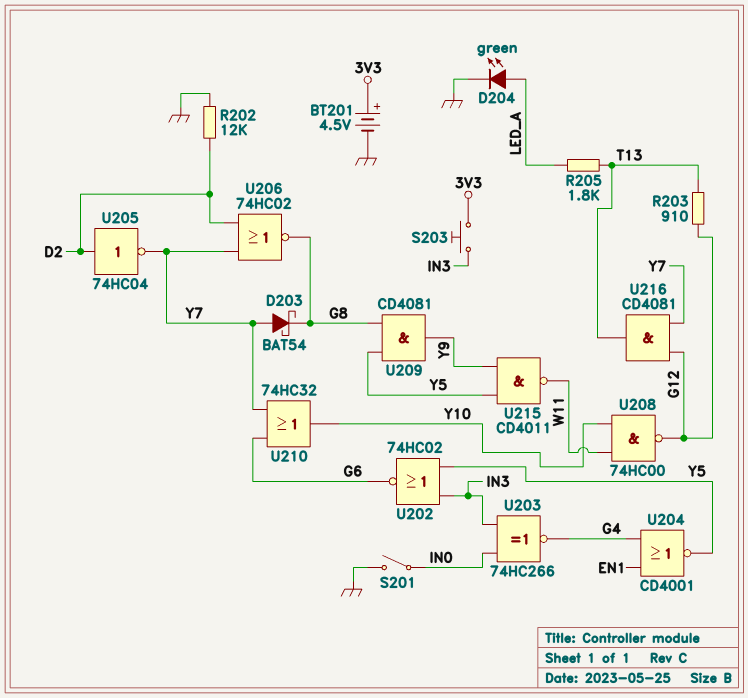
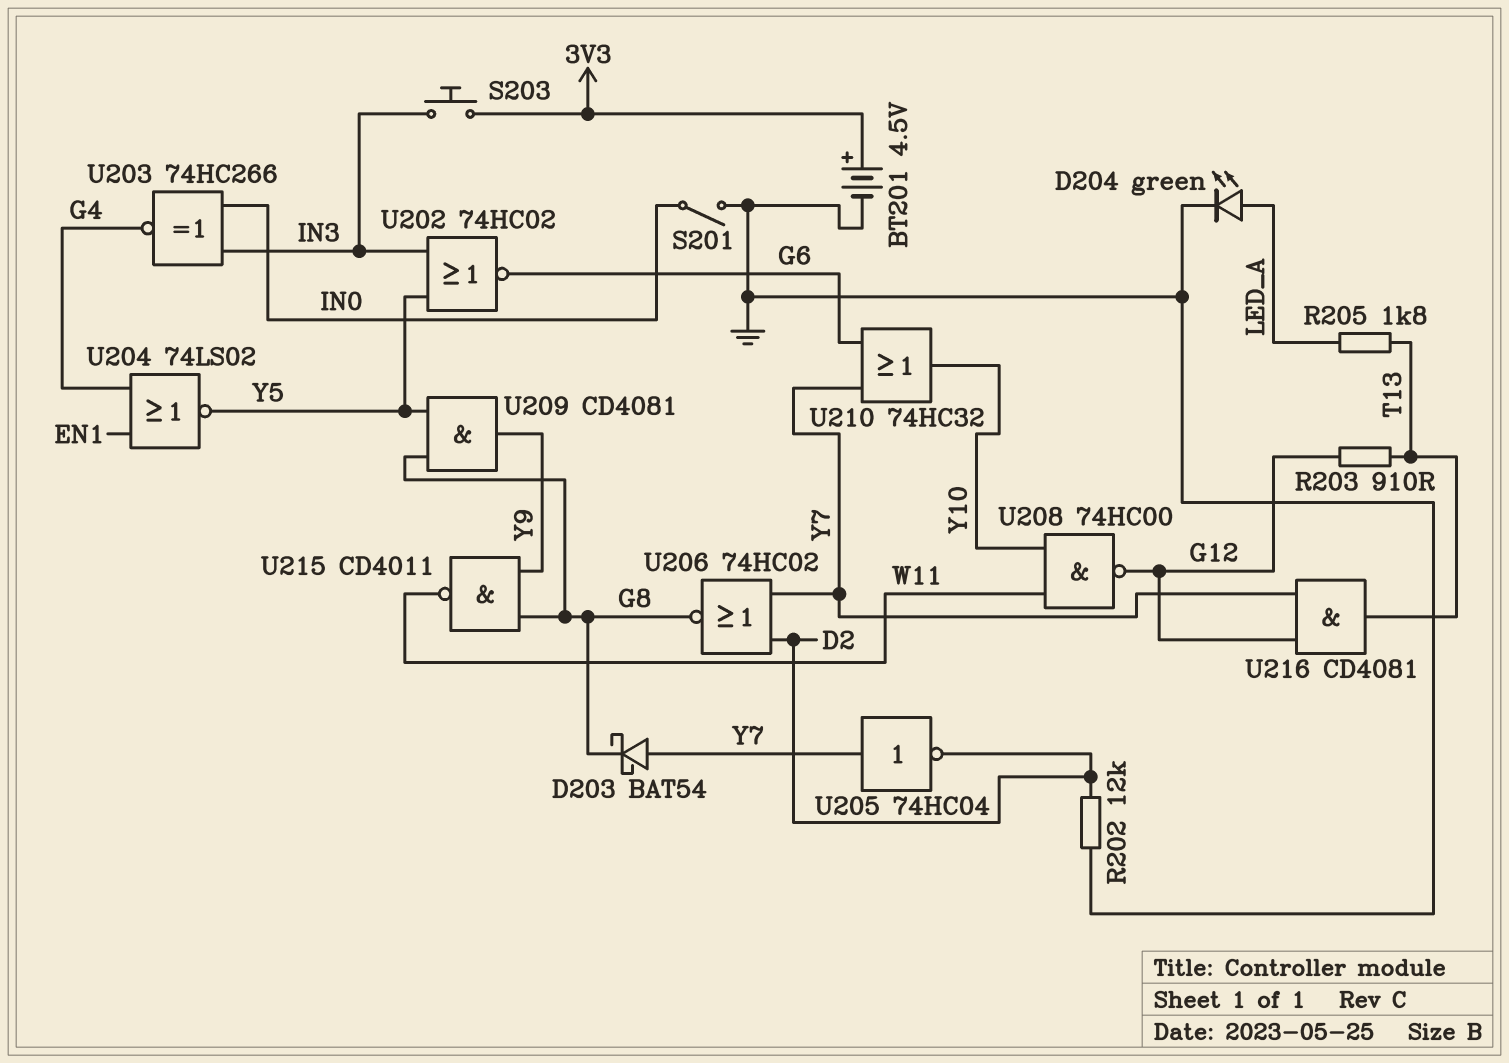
U204: NOR CD4001 (in EN1, in G4, out Y5) -> NOR 74LS02 (in EN1, in G4, out Y5)
U205: NOT 74HC04 (in D2, out Y7) -> NOT 74HC04 (in Y7, out D2)
U215: NAND CD4011 (in Y5, in Y9, out W11) -> NAND CD4011 (in G8, in Y9, out W11)

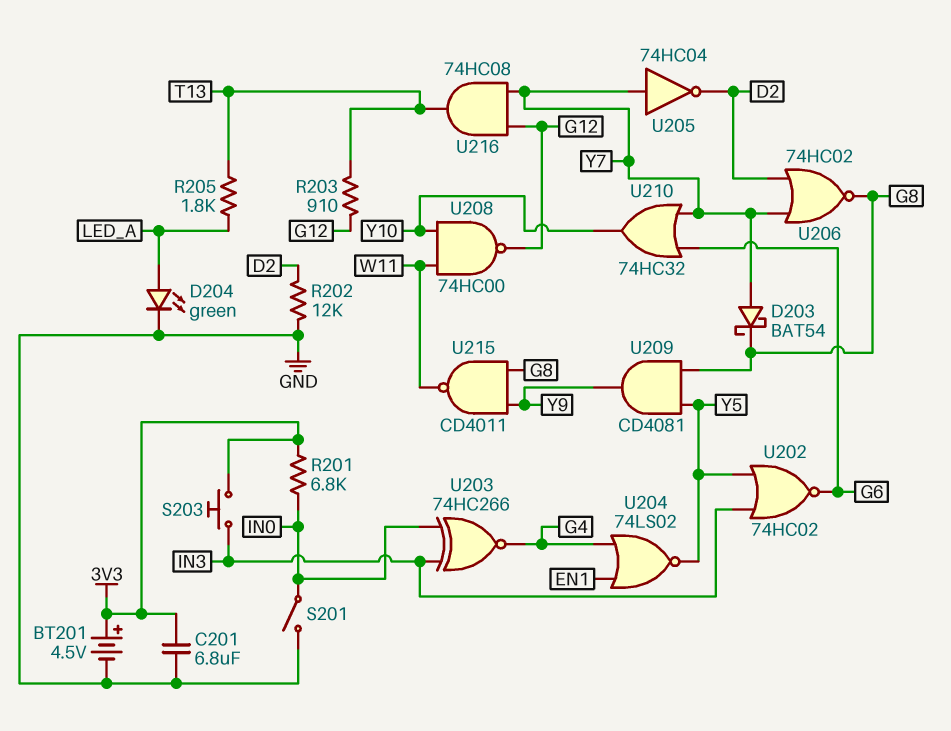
C201: none -> 6.8uF (3V3, GND)
R201: none -> 6.8k (3V3, IN0)
U216: AND CD4081 (in G12, in Y7, out T13) -> AND 74HC08 (in G12, in Y7, out T13)

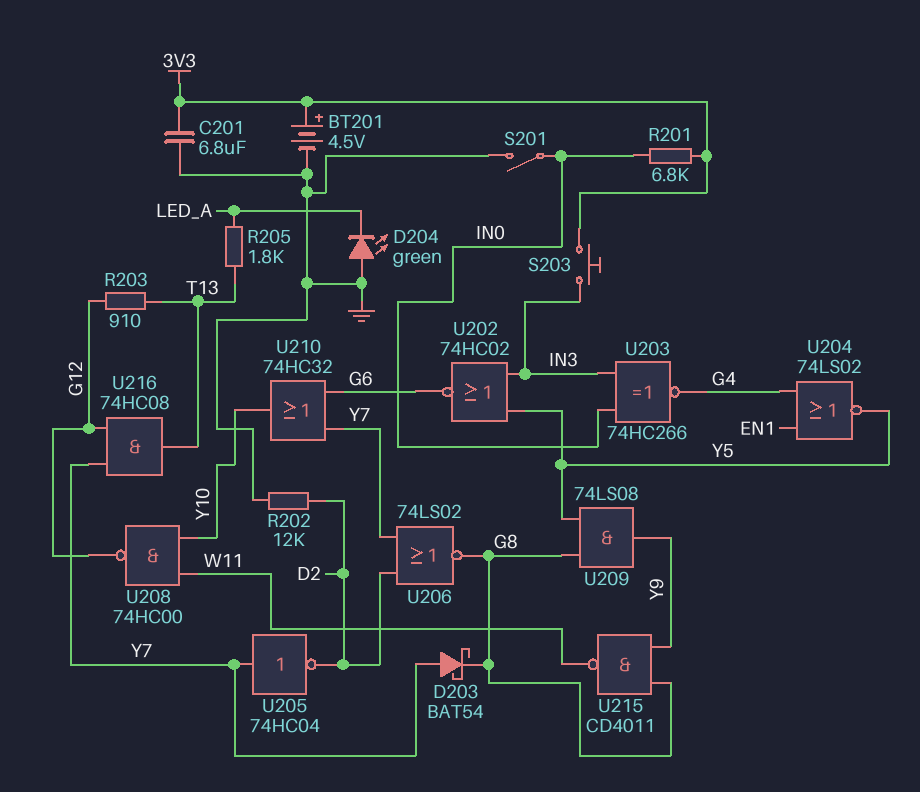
D204: LED green (A LED_A, K GND) -> LED green (A GND, K LED_A)
U206: NOR 74HC02 (in D2, in Y7, out G8) -> NOR 74LS02 (in D2, in Y7, out G8)
U209: AND CD4081 (in G8, in Y5, out Y9) -> AND 74LS08 (in G8, in Y5, out Y9)

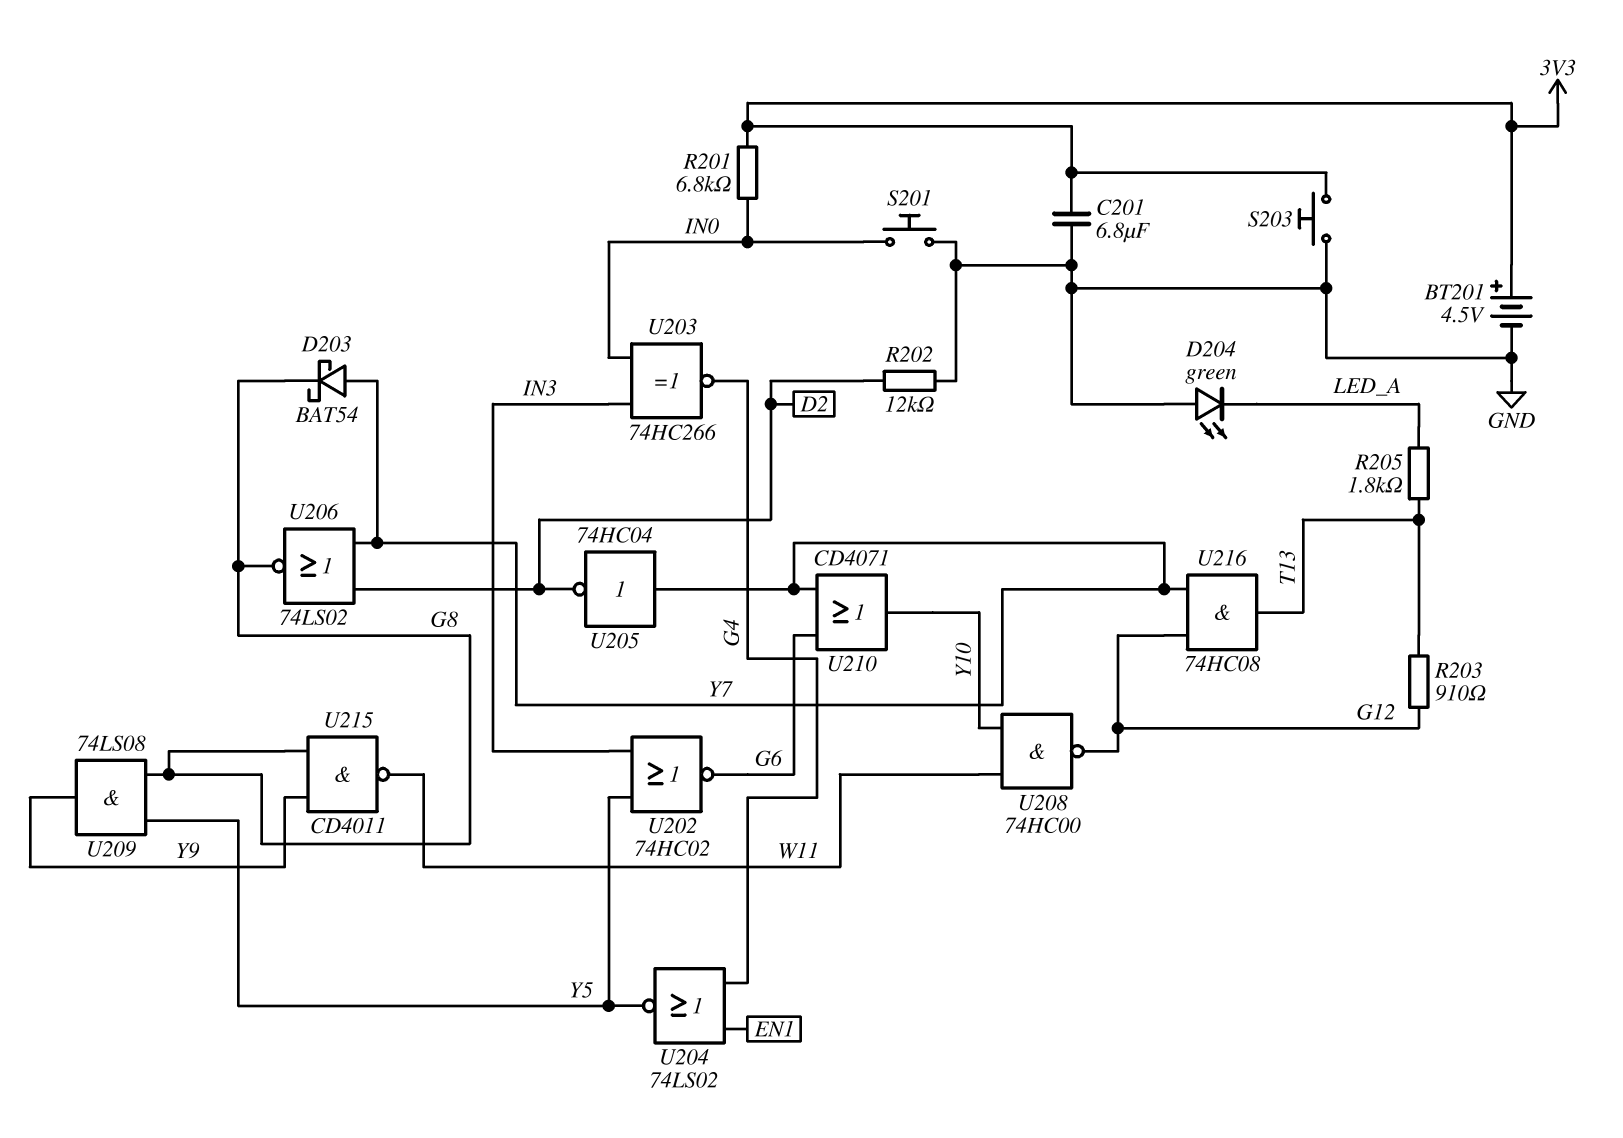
S201: switch (GND, IN0) -> button (GND, IN0)
S203: button (3V3, IN3) -> button (3V3, GND)
U210: OR 74HC32 (in G6, in Y7, out Y10) -> OR CD4071 (in G6, in Y7, out Y10)

